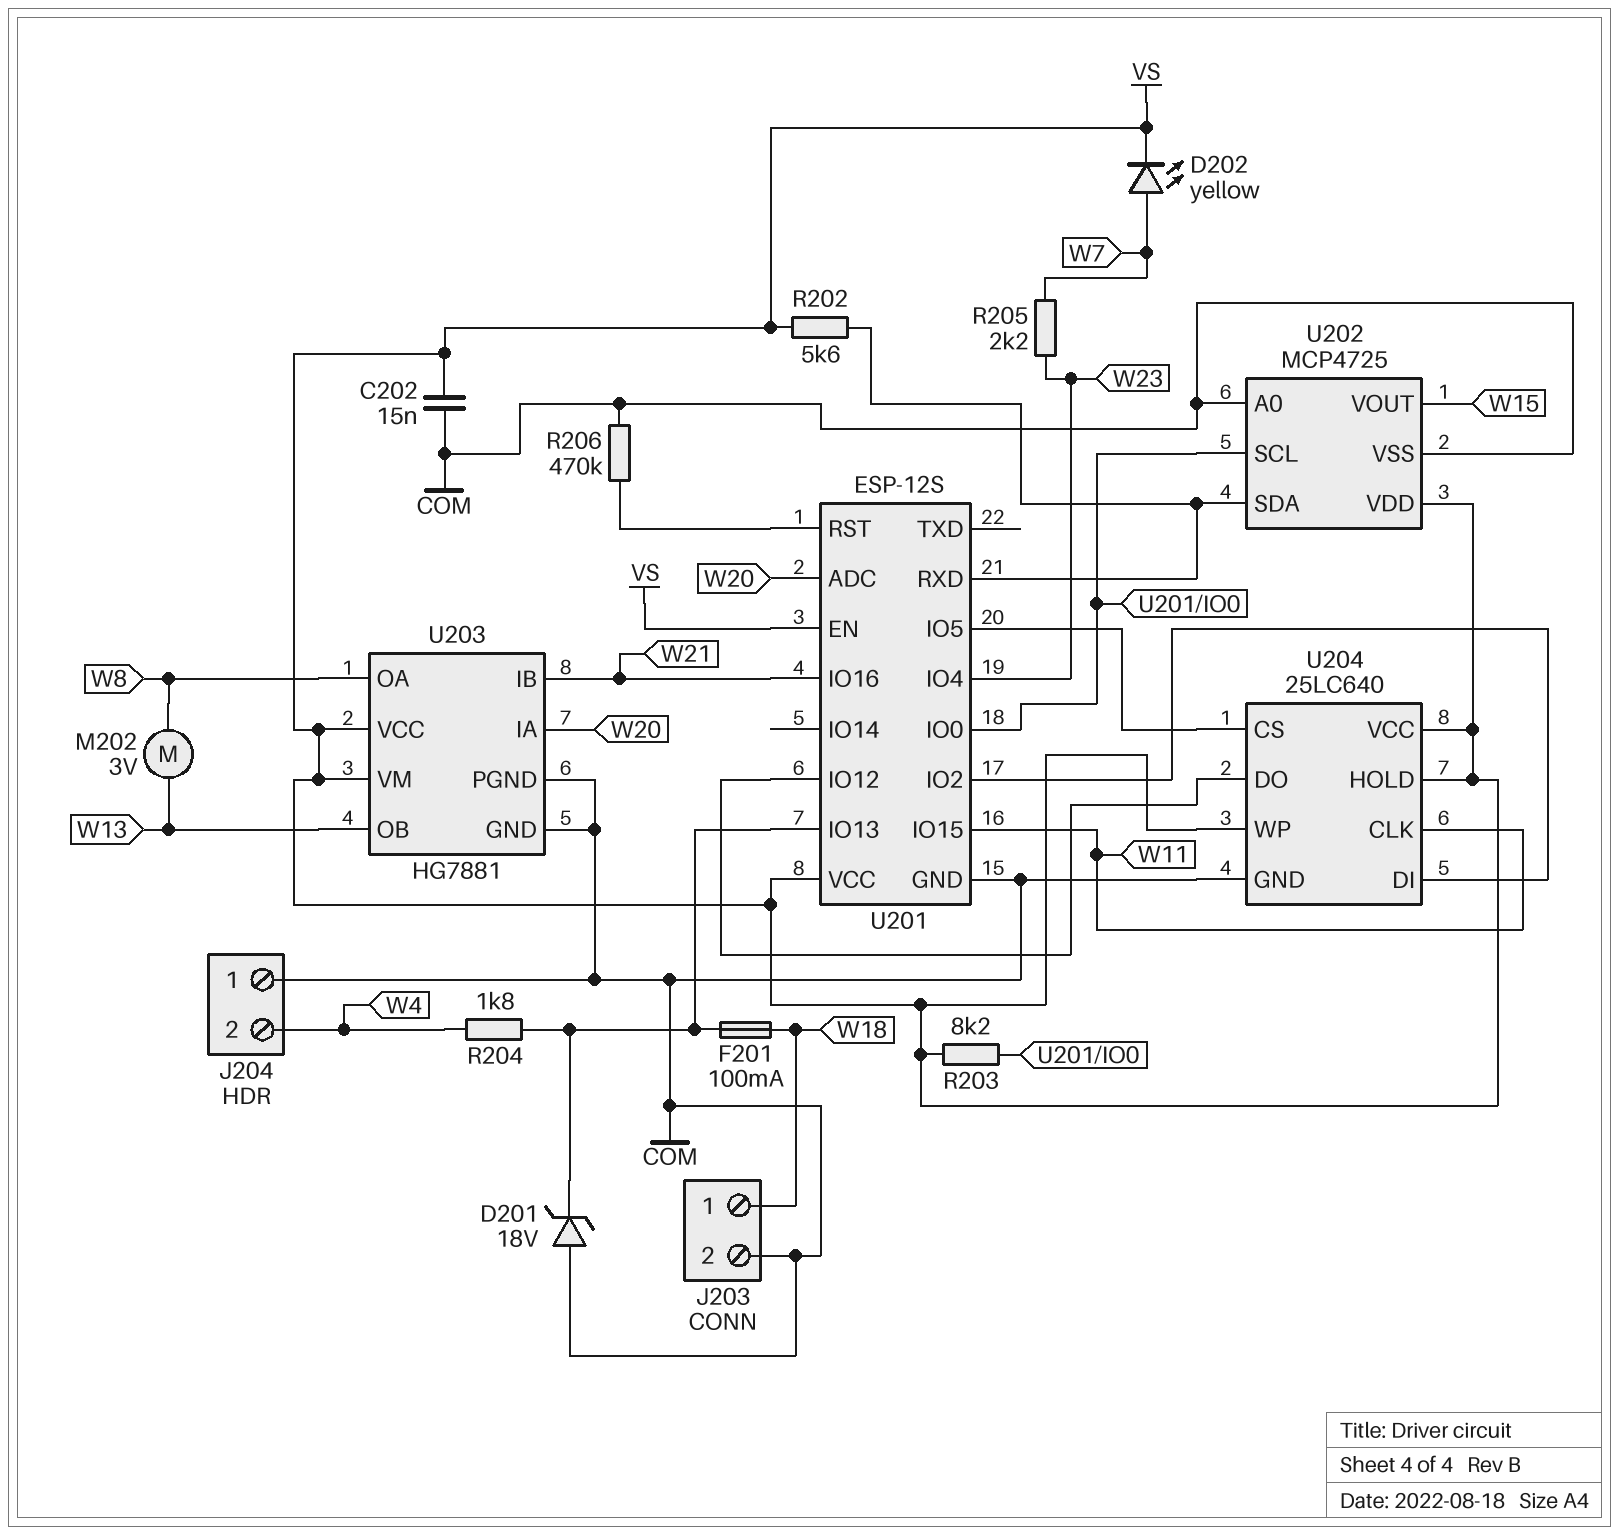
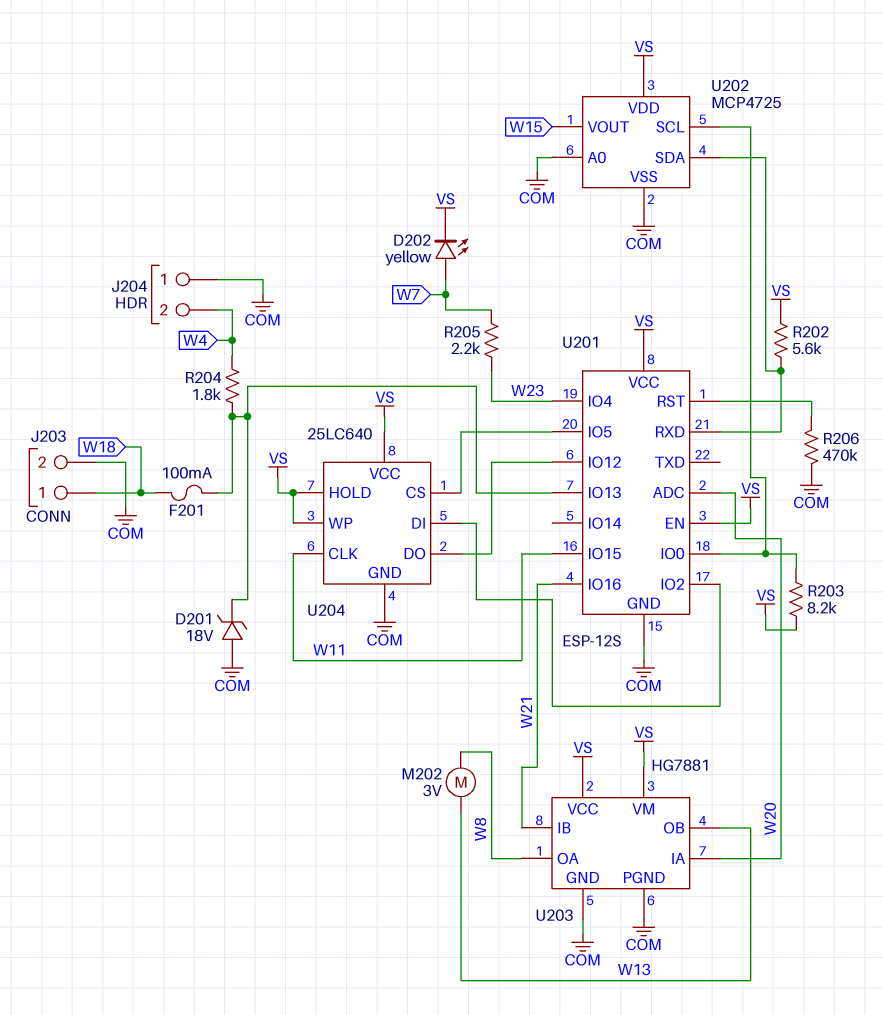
C202: 15nF (COM, VS) -> none

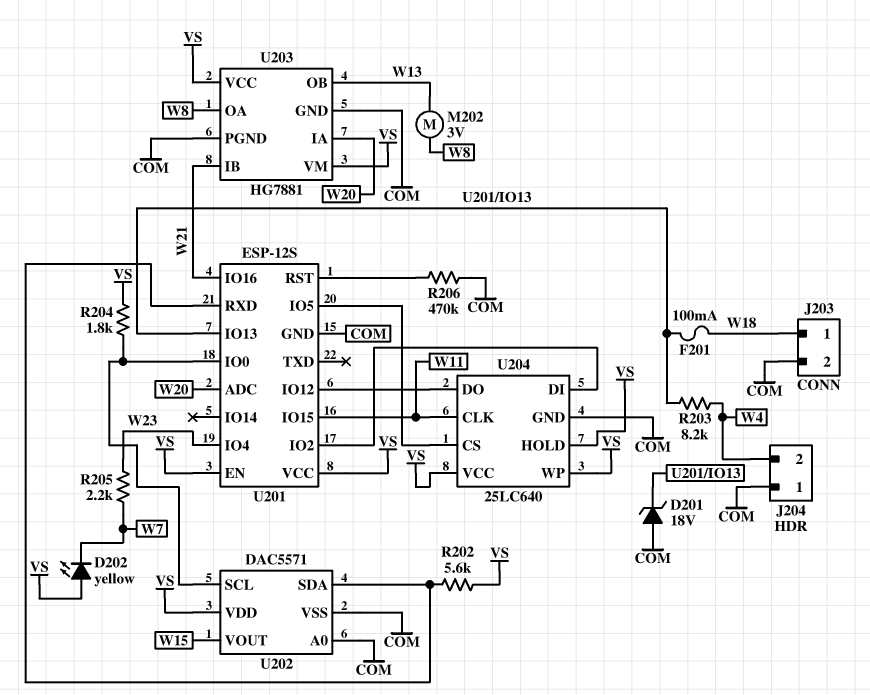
D202: LED yellow (A W7, K VS) -> LED yellow (A VS, K W7)
R203: 8.2k (U201/IO0, VS) -> 8.2k (U201/IO13, W4)
R204: 1.8k (U201/IO13, W4) -> 1.8k (U201/IO0, VS)
U202: MCP4725 -> DAC5571

